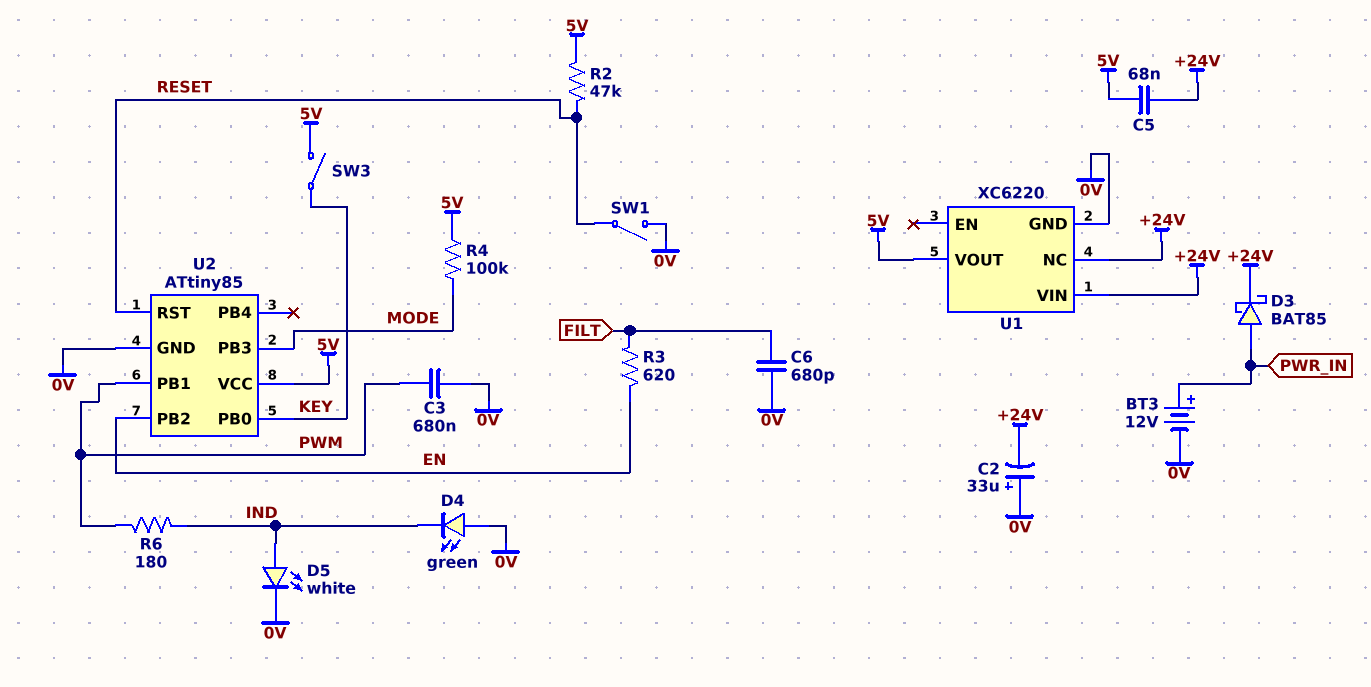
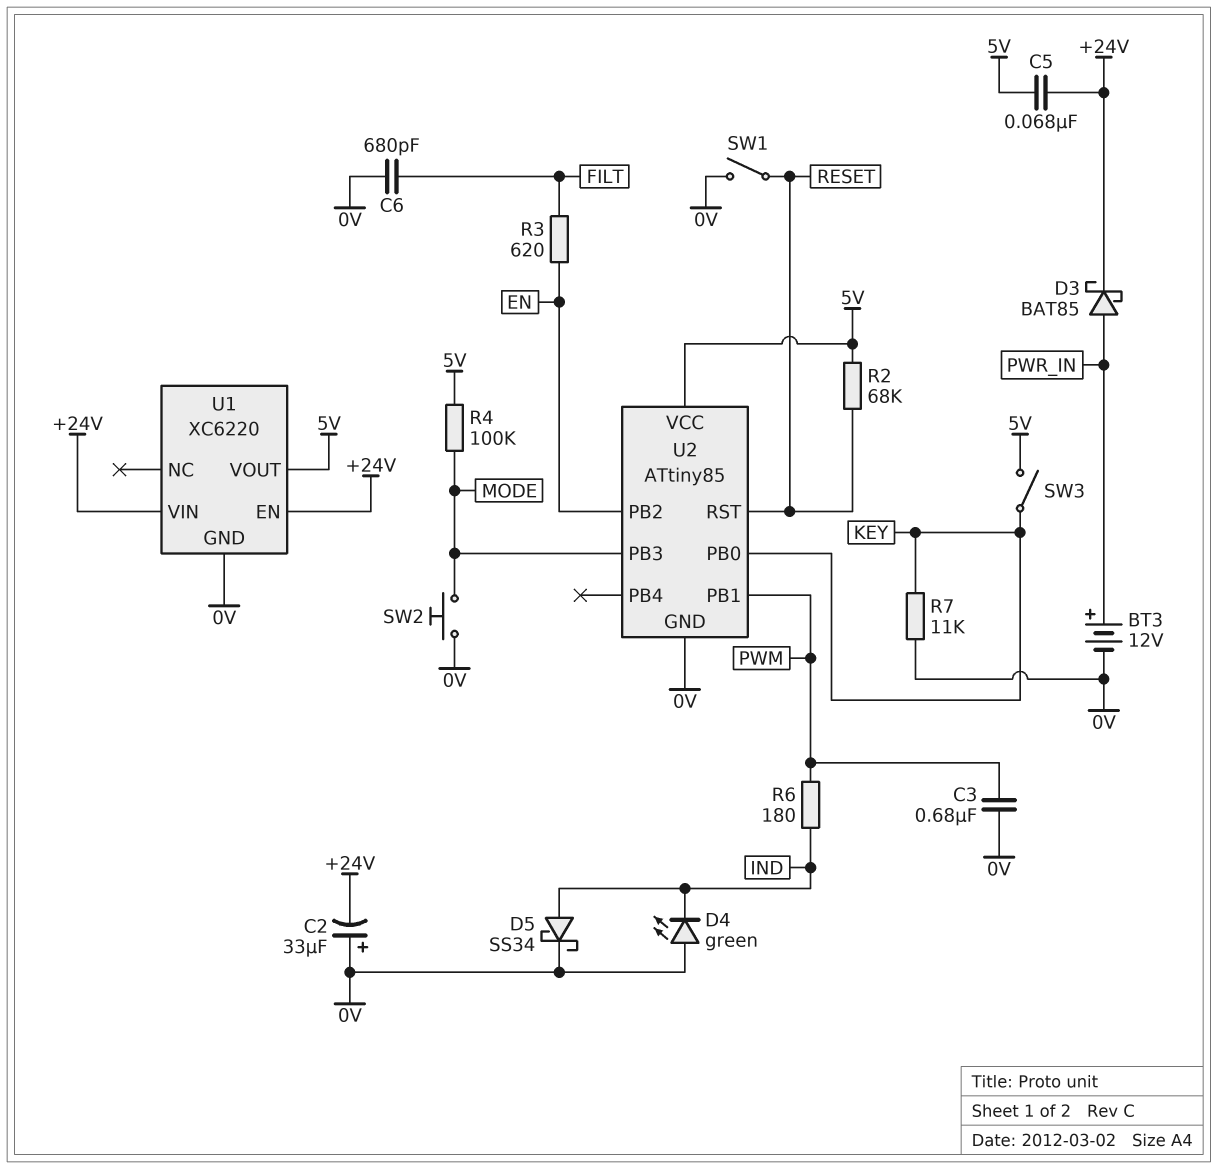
D5: LED white (A IND, K 0V) -> schottky SS34 (A IND, K 0V)
R2: 47k (5V, RESET) -> 68k (5V, RESET)
R7: none -> 11k (0V, KEY)
SW2: none -> button (0V, MODE)
U1 pin EN: none -> +24V
U1 pin NC: +24V -> none

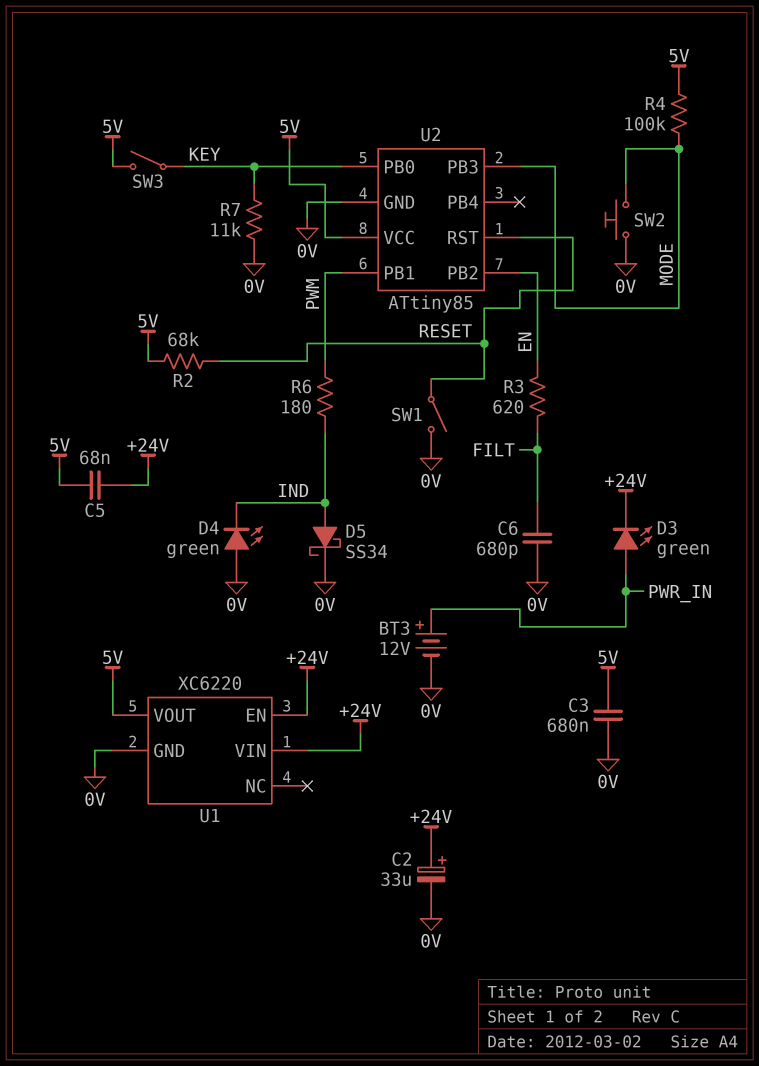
C2: 33uF (plus 0V, minus +24V) -> 33uF (plus +24V, minus 0V)
C3: 680nF (0V, PWM) -> 680nF (0V, 5V)
D3: schottky BAT85 (A PWR_IN, K +24V) -> LED green (A PWR_IN, K +24V)

